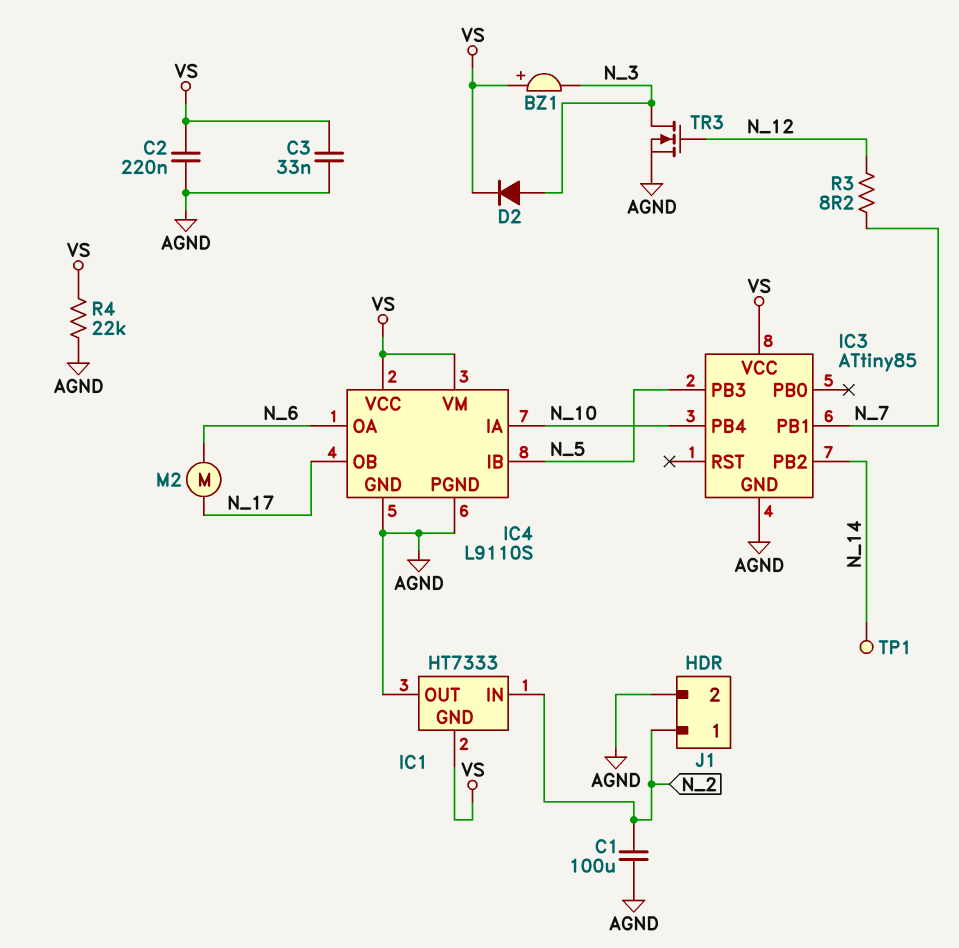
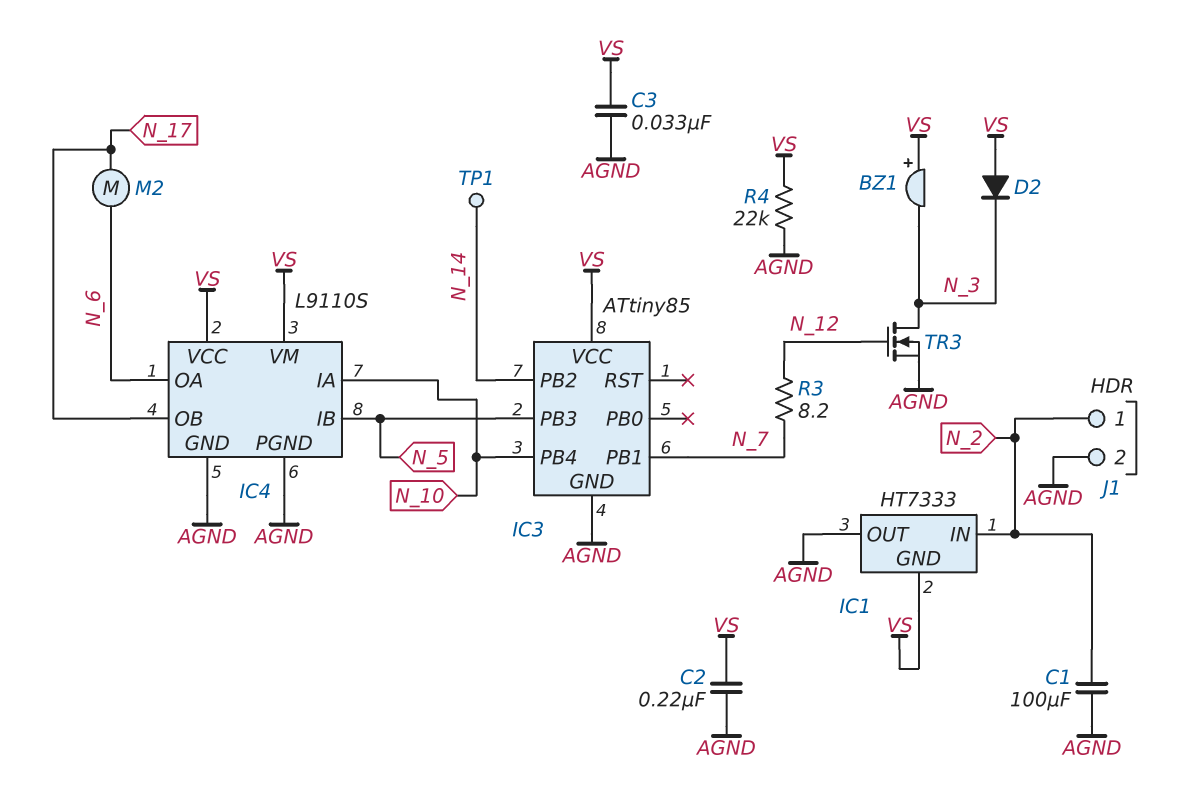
D2: diode (A N_3, K VS) -> diode (A VS, K N_3)

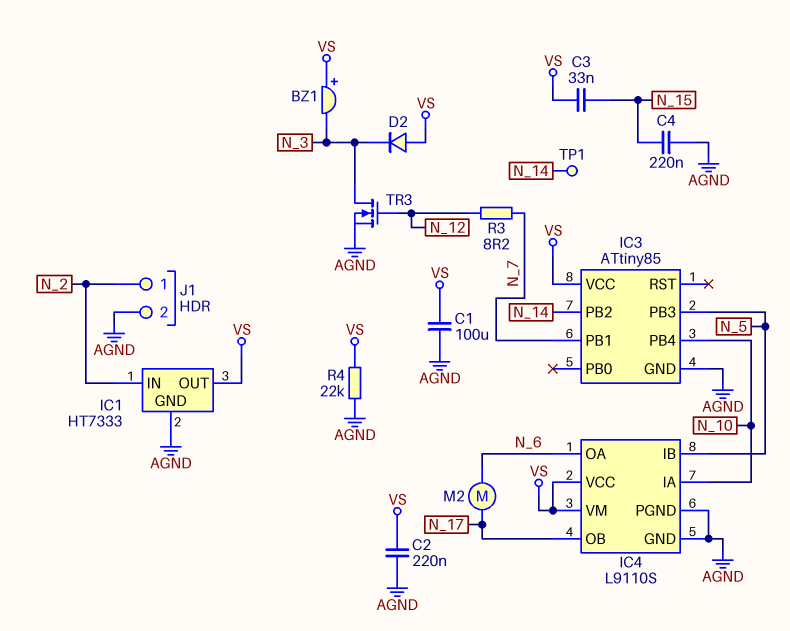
C1: 100uF (AGND, N_2) -> 100uF (AGND, VS)
C3: 33nF (AGND, VS) -> 33nF (N_15, VS)
C4: none -> 220nF (AGND, N_15)
IC1 pin GND: VS -> AGND
IC1 pin OUT: AGND -> VS

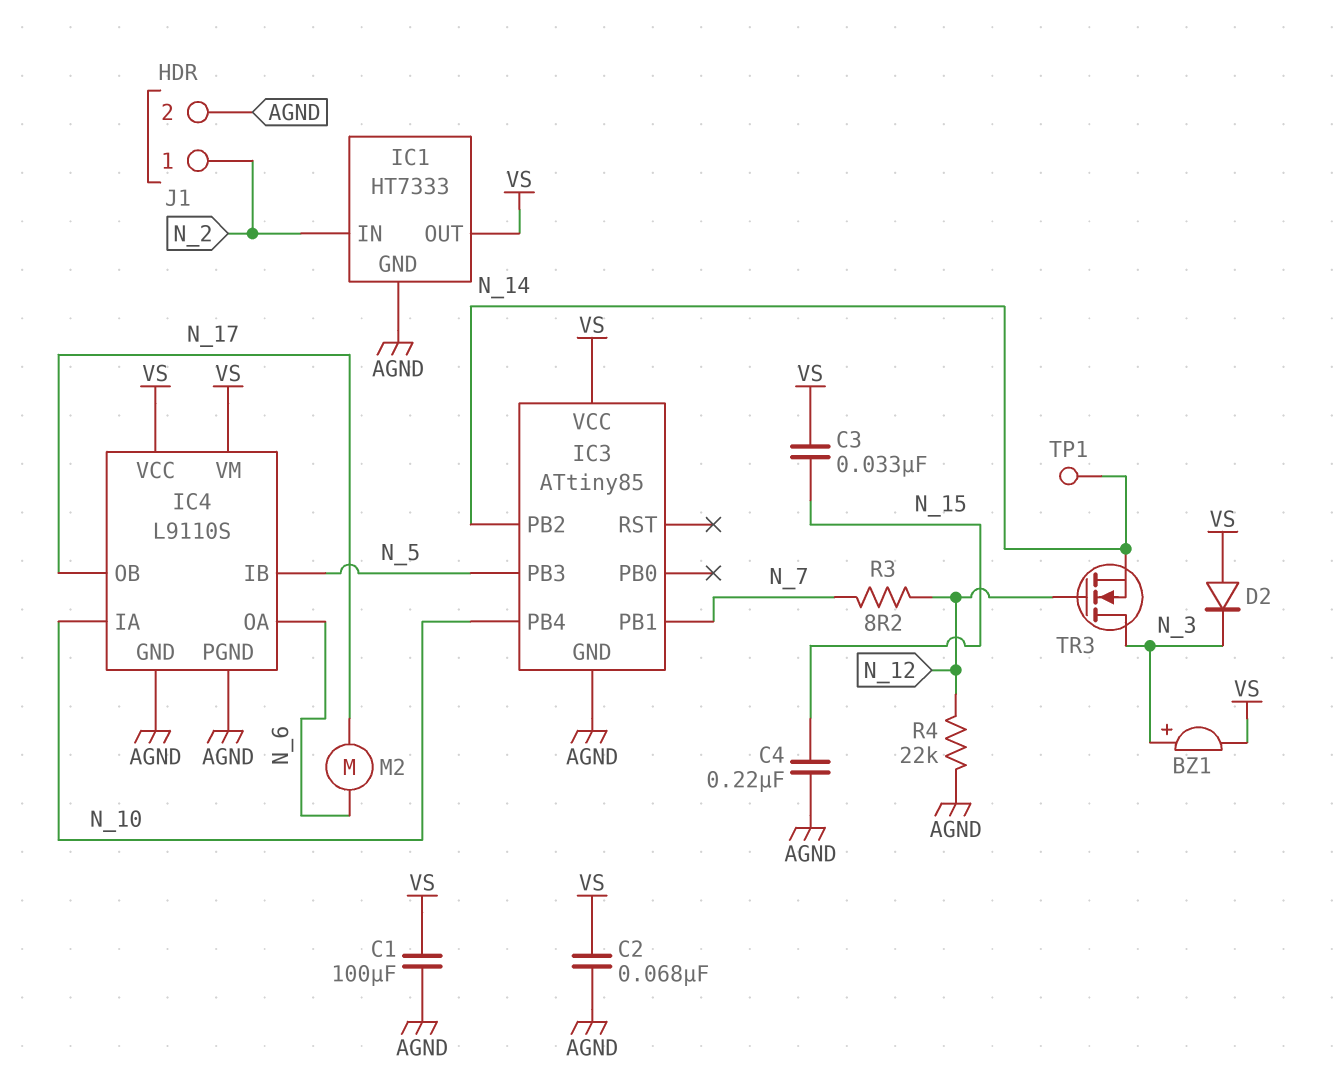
BZ1: buzzer (plus VS, minus N_3) -> buzzer (plus N_3, minus VS)
C2: 220nF (AGND, VS) -> 68nF (AGND, VS)
R4: 22k (AGND, VS) -> 22k (AGND, N_12)
TR3: NMOS (G N_12, D N_3, S AGND) -> NMOS (G N_12, D N_3, S N_14)

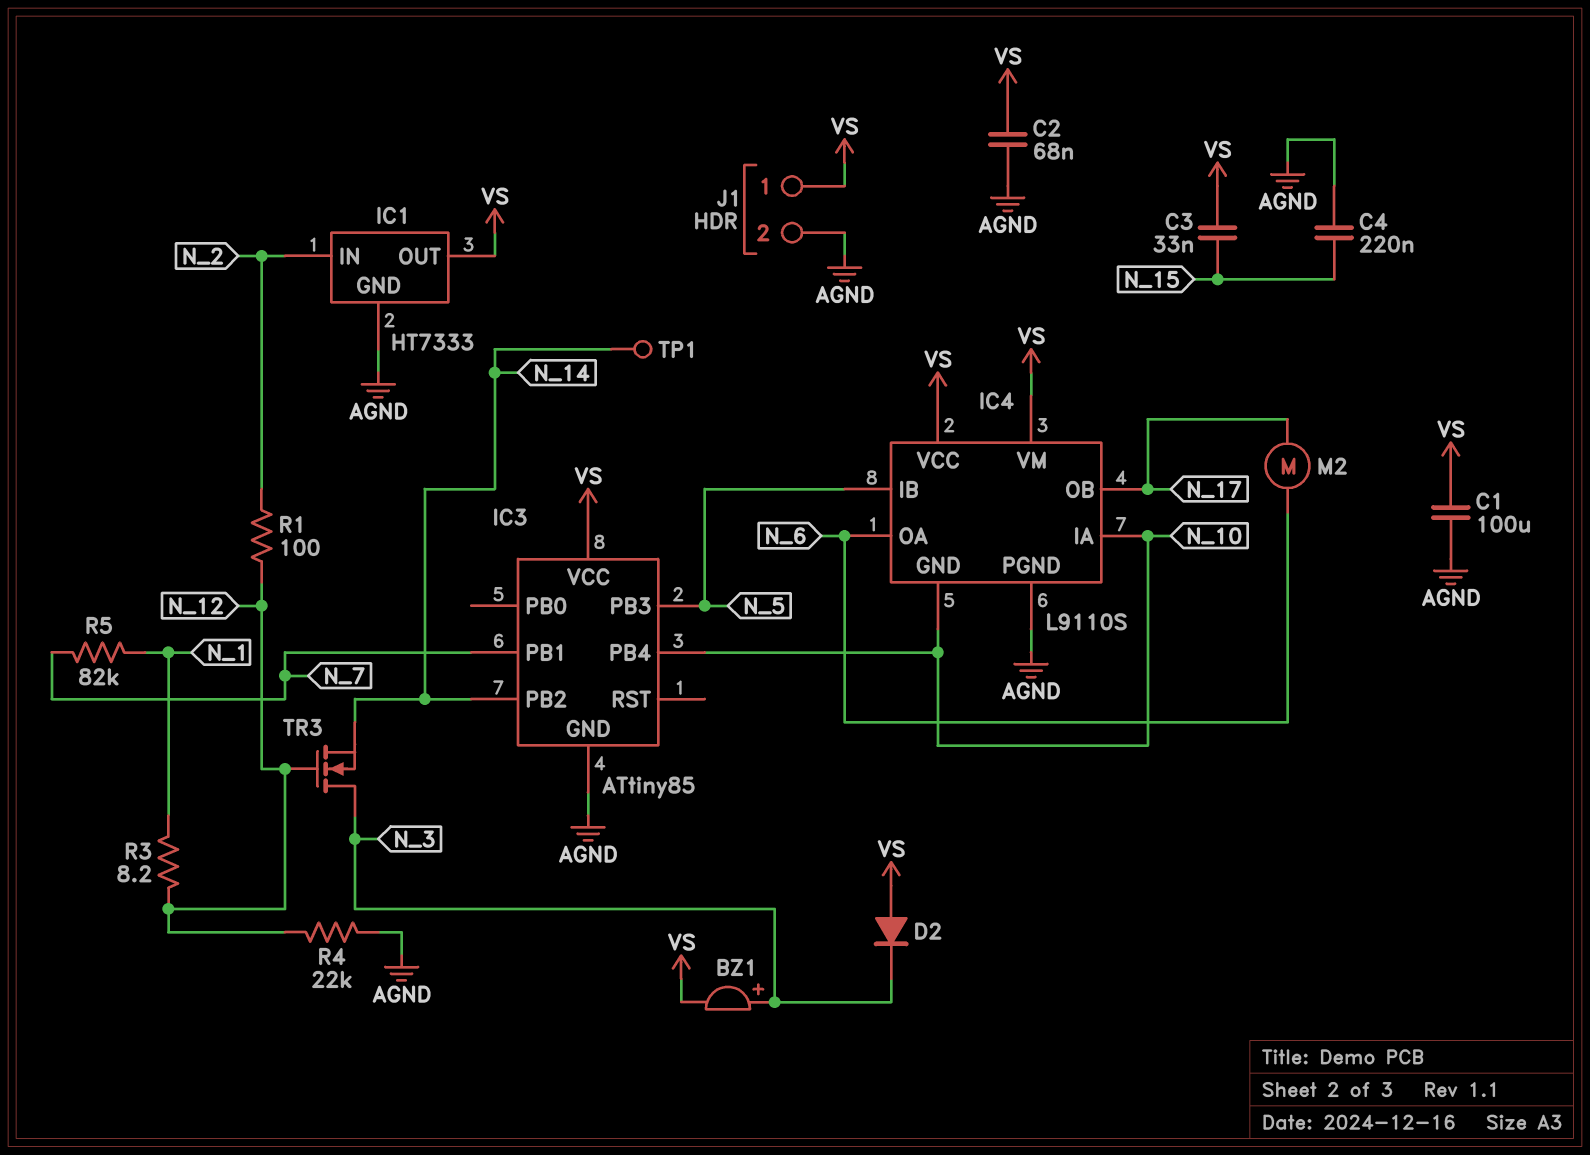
IC4 pin GND: AGND -> N_10
J1 pin 1: N_2 -> VS
R1: none -> 100 (N_2, N_12)
R3: 8.2 (N_7, N_12) -> 8.2 (N_1, N_12)
R5: none -> 82k (N_1, N_7)

